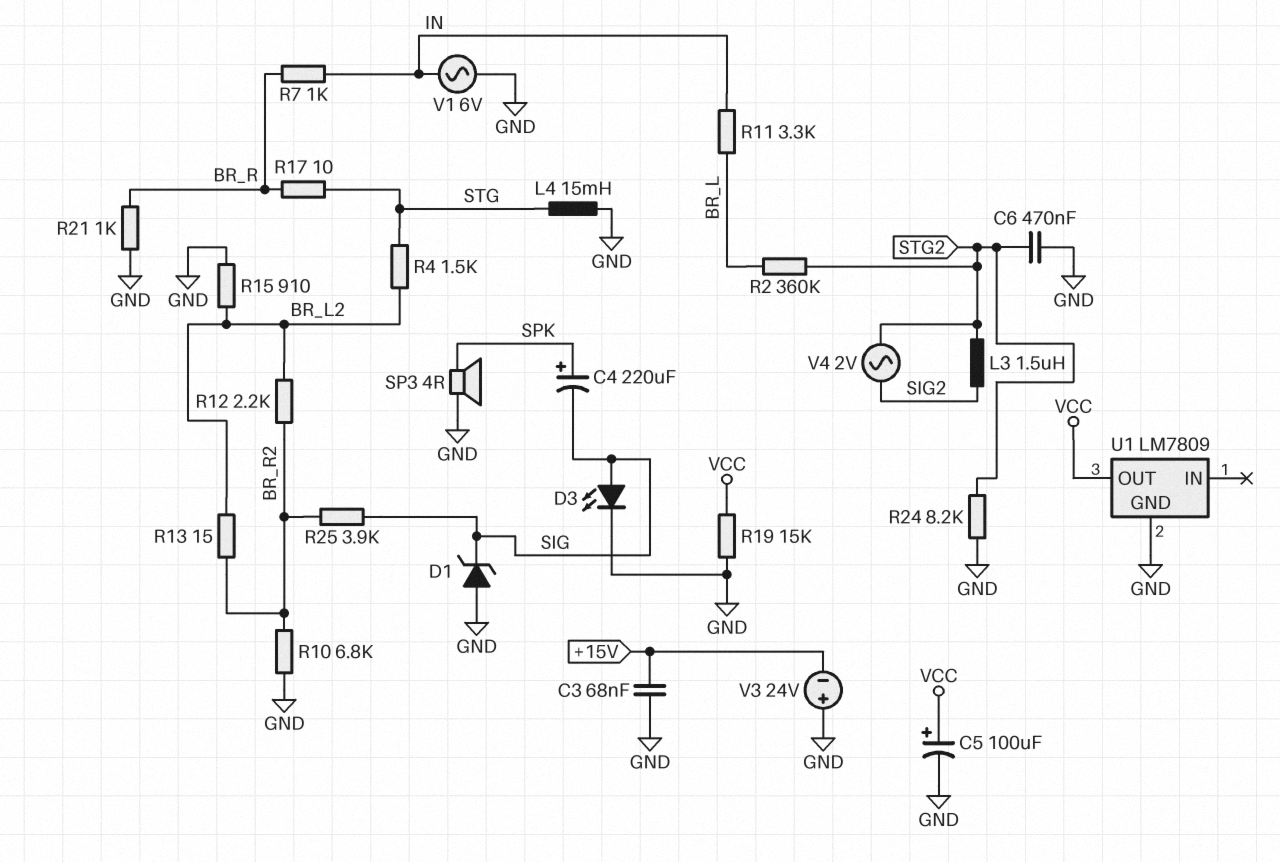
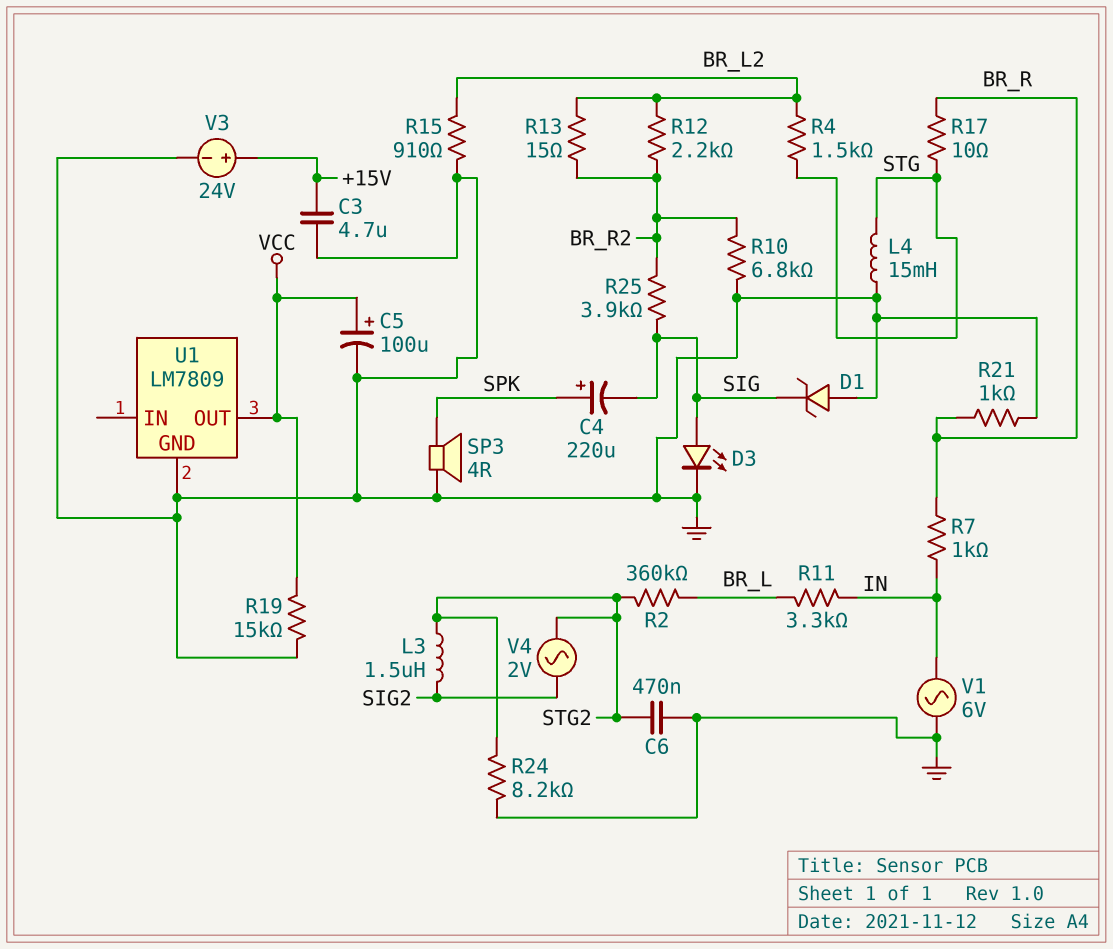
C3: 68nF (+15V, GND) -> 4.7uF (+15V, GND)
V3: 24V (plus GND, minus +15V) -> 24V (plus +15V, minus GND)

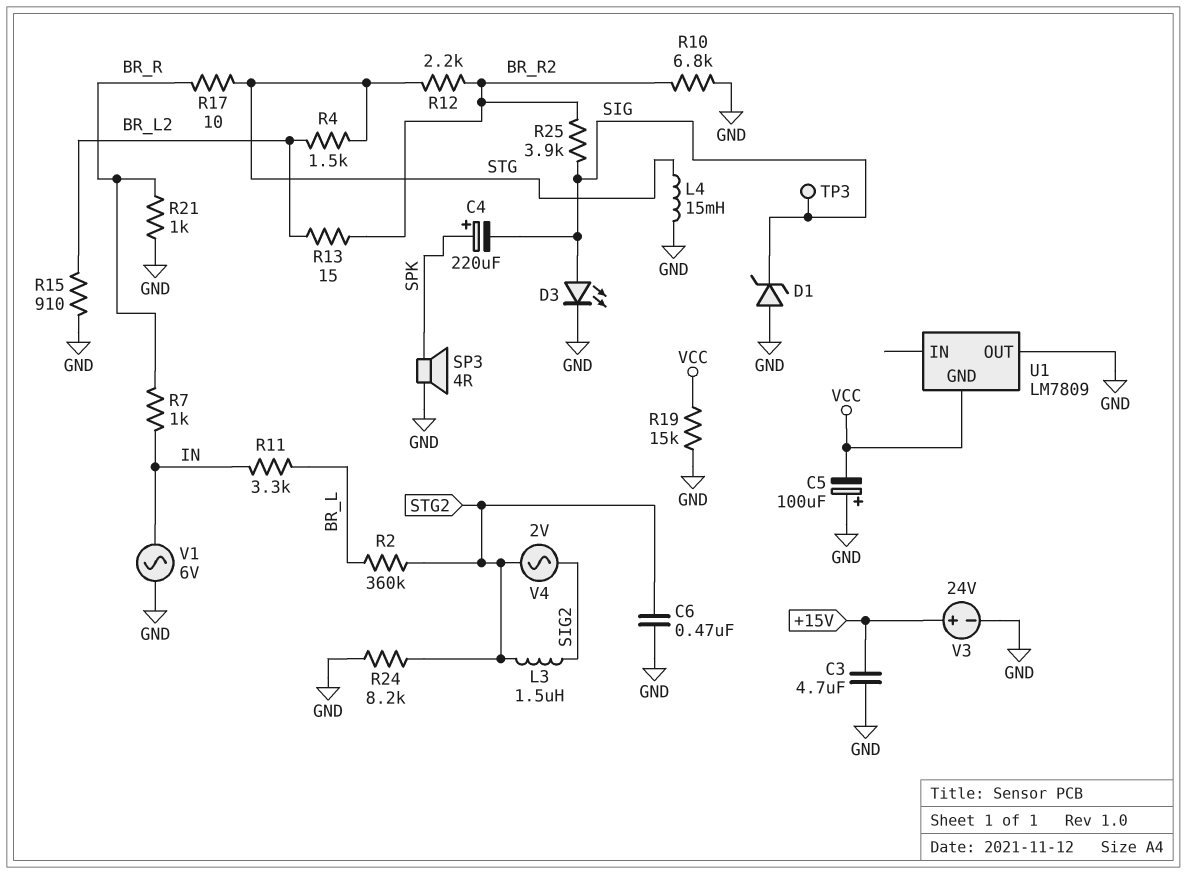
C5: 100uF (plus VCC, minus GND) -> 100uF (plus GND, minus VCC)
R12: 2.2k (BR_L2, BR_R2) -> 2.2k (BR_R2, STG)
TP3: none -> test point (SIG)
U1 pin GND: GND -> VCC
U1 pin OUT: VCC -> GND

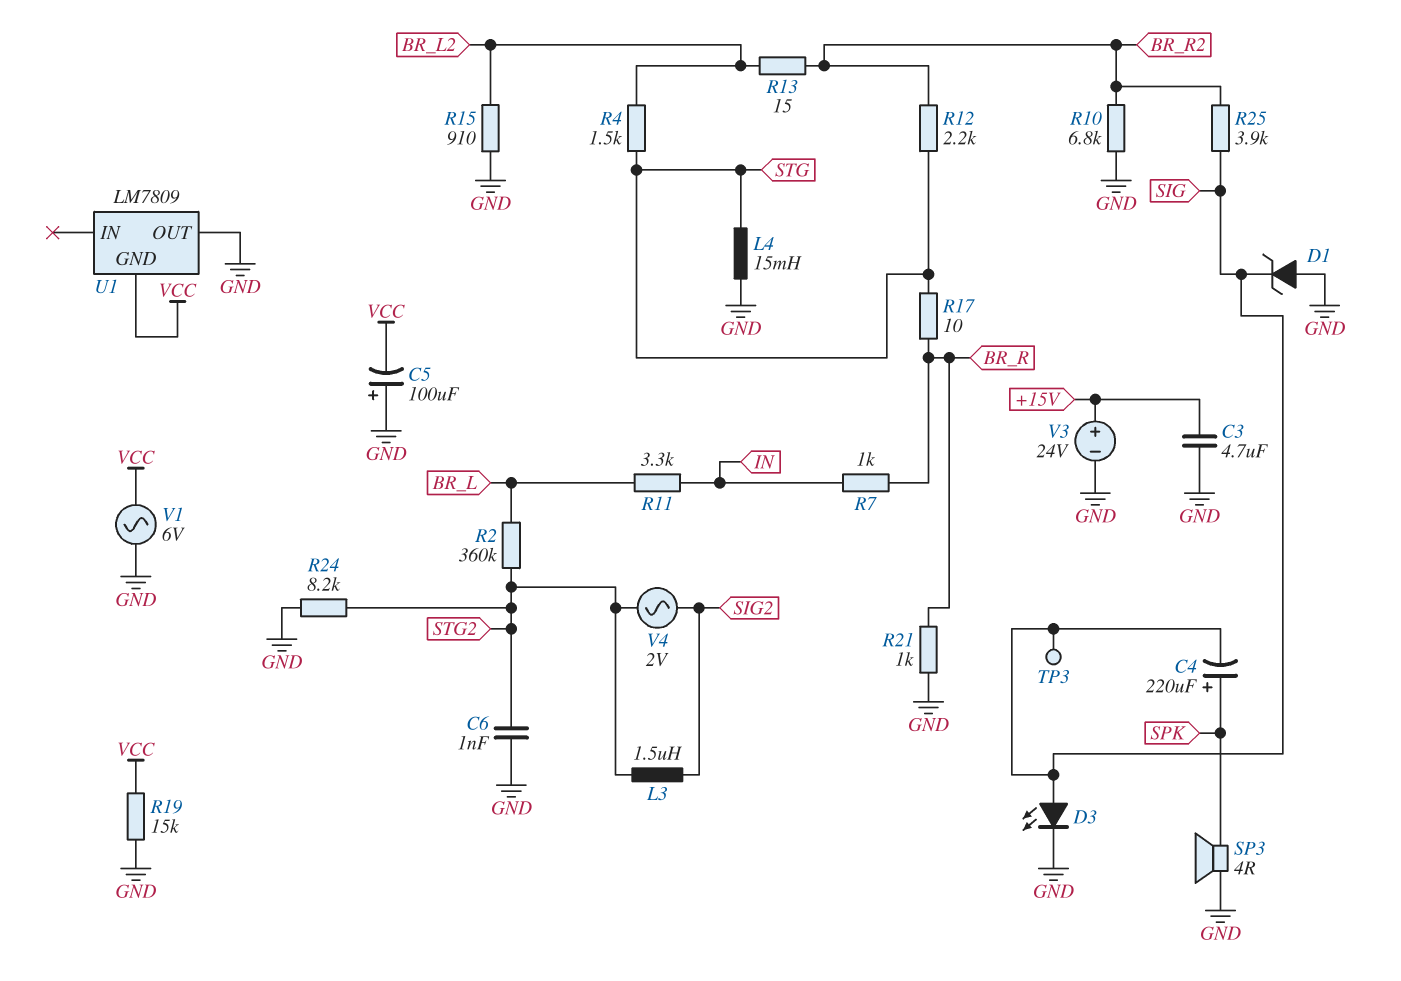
C6: 470nF (GND, STG2) -> 1nF (GND, STG2)
V1: AC 6V (GND, IN) -> AC 6V (GND, VCC)

